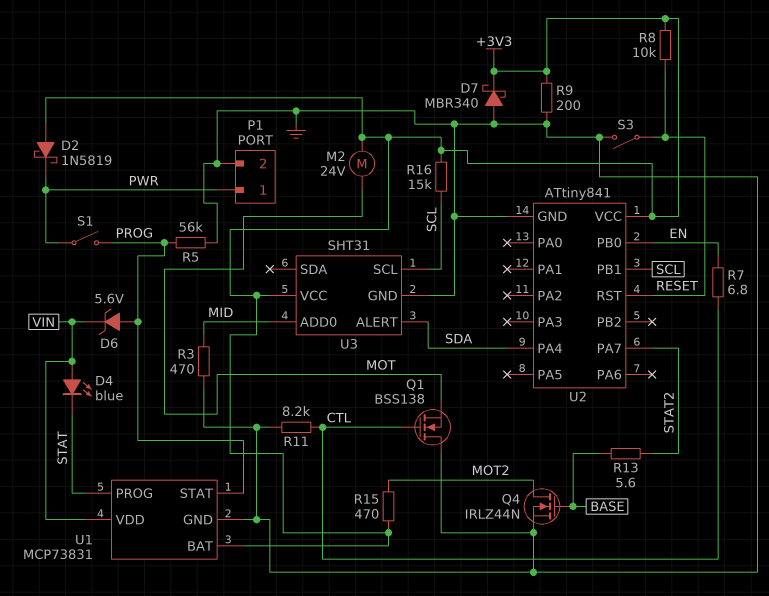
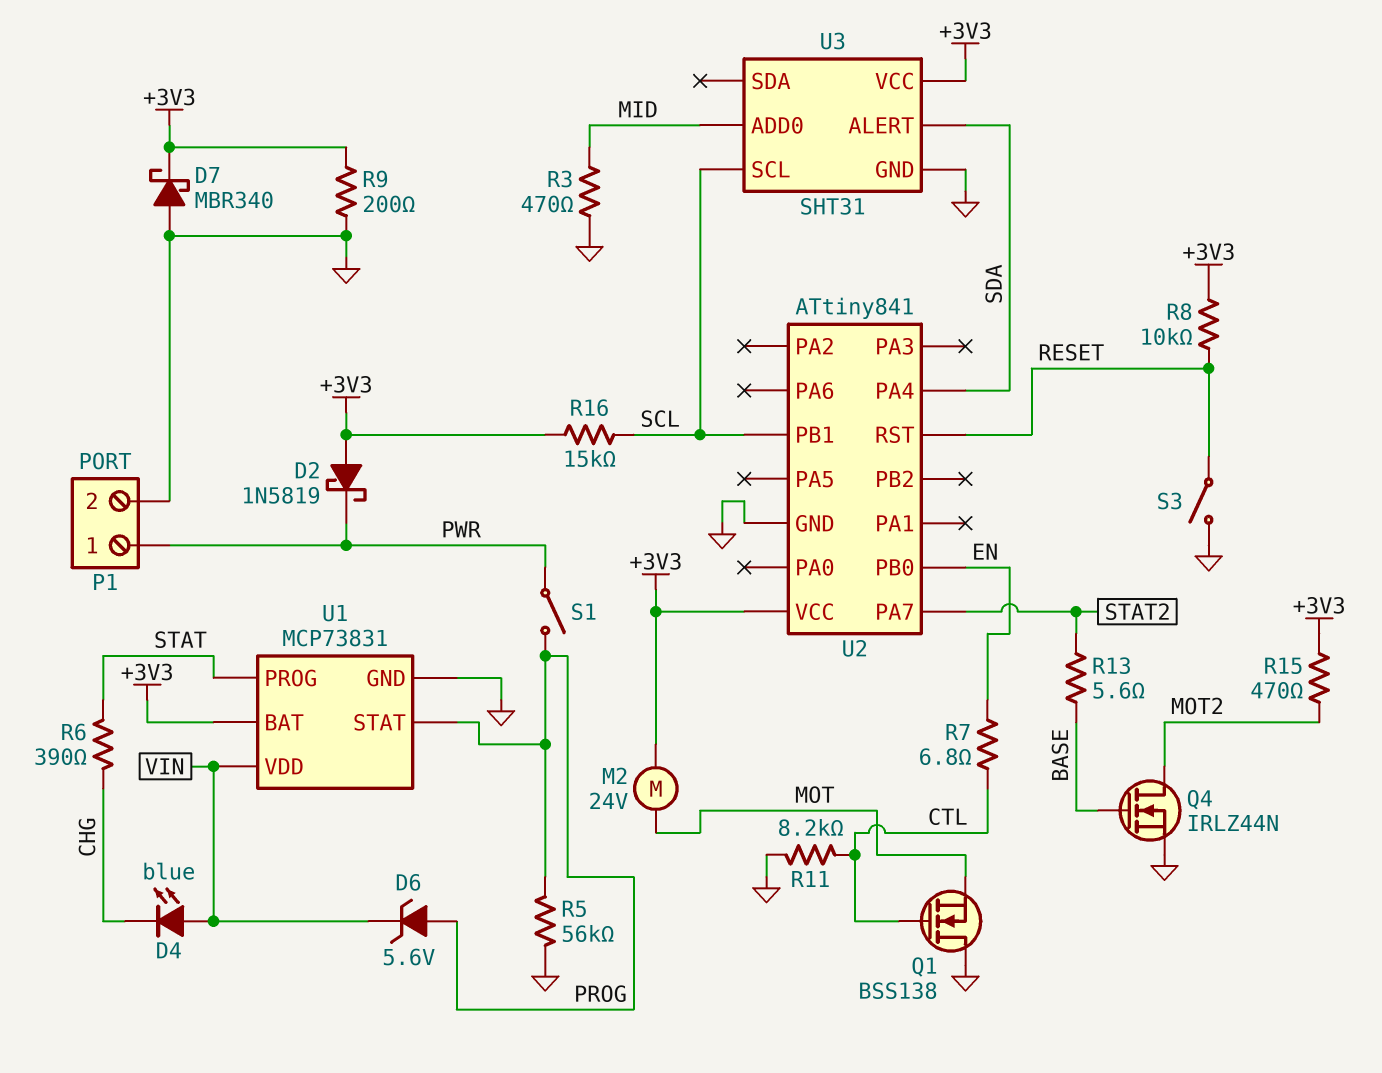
D4: LED blue (A VIN, K STAT) -> LED blue (A VIN, K CHG)
R6: none -> 390 (CHG, STAT)

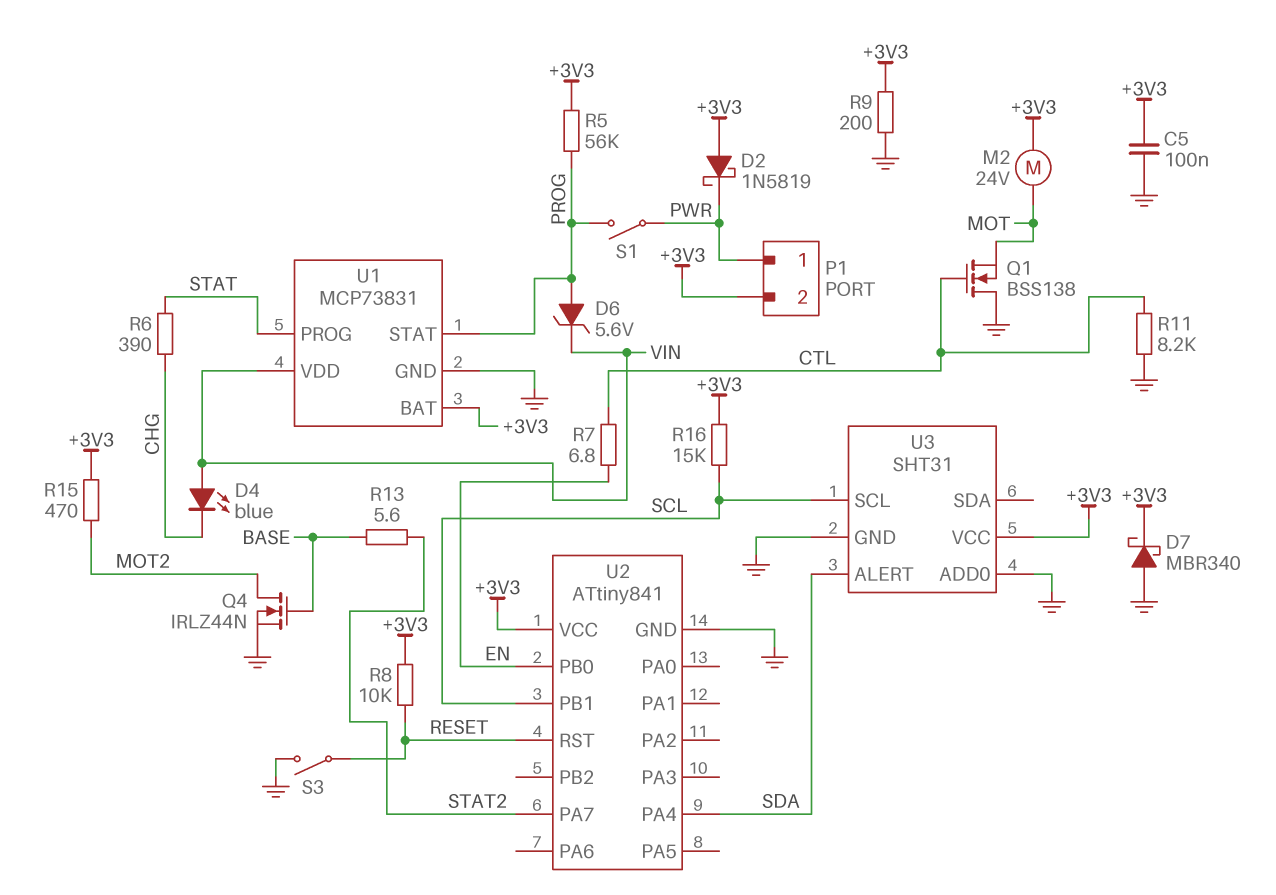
C5: none -> 100nF (+3V3, GND)
P1 pin 2: GND -> +3V3
R3: 470 (GND, MID) -> none
R5: 56k (GND, PROG) -> 56k (+3V3, PROG)
U3 pin ADD0: MID -> GND

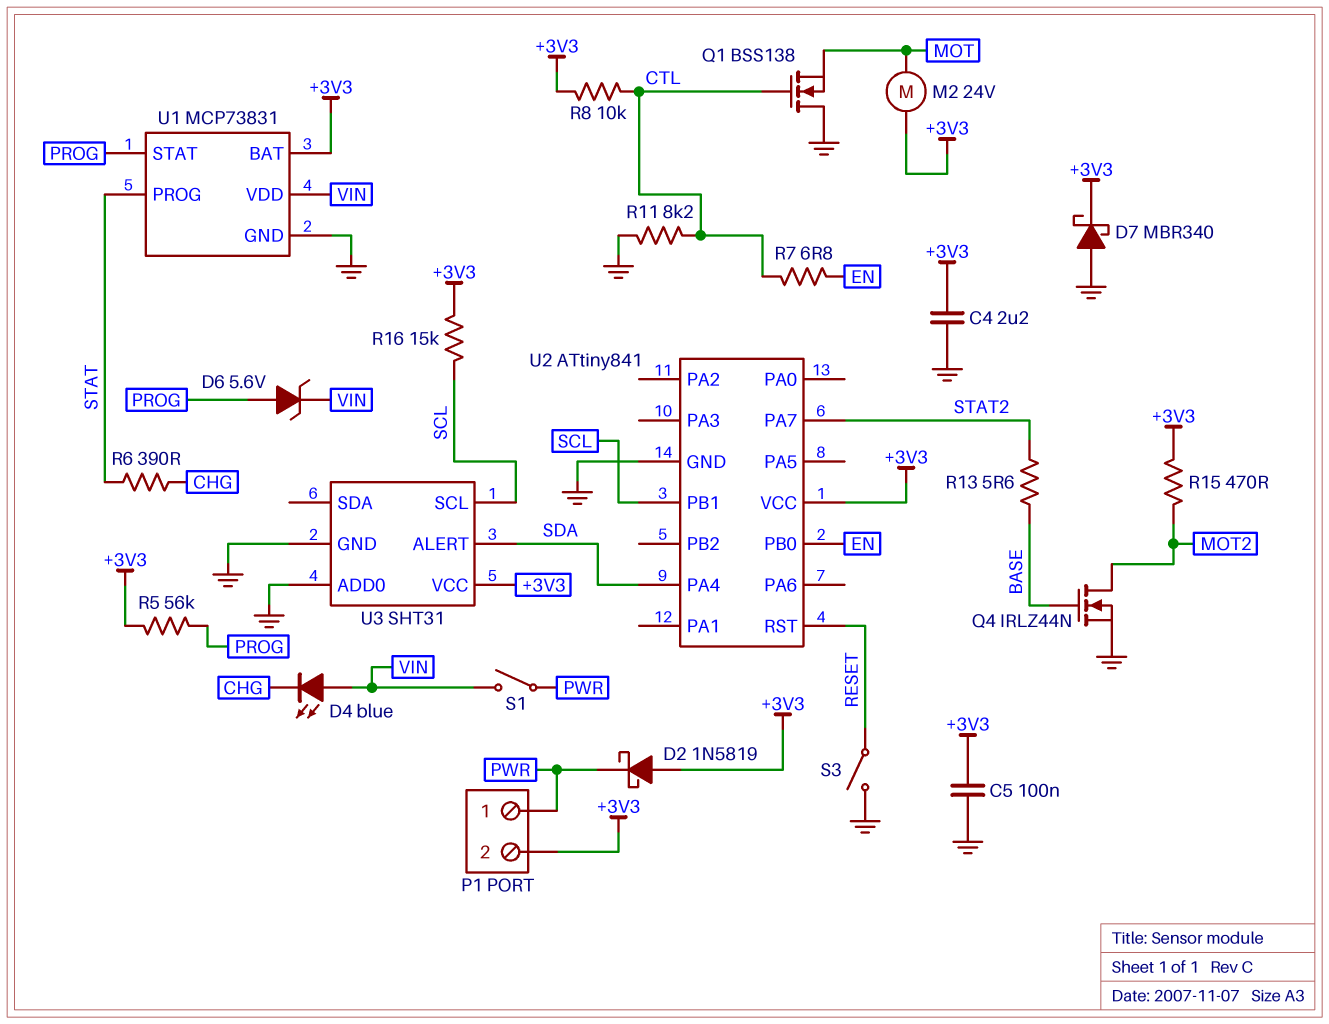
C4: none -> 2.2uF (+3V3, GND)
R8: 10k (+3V3, RESET) -> 10k (+3V3, CTL)
R9: 200 (+3V3, GND) -> none
S1: switch (PROG, PWR) -> switch (PWR, VIN)

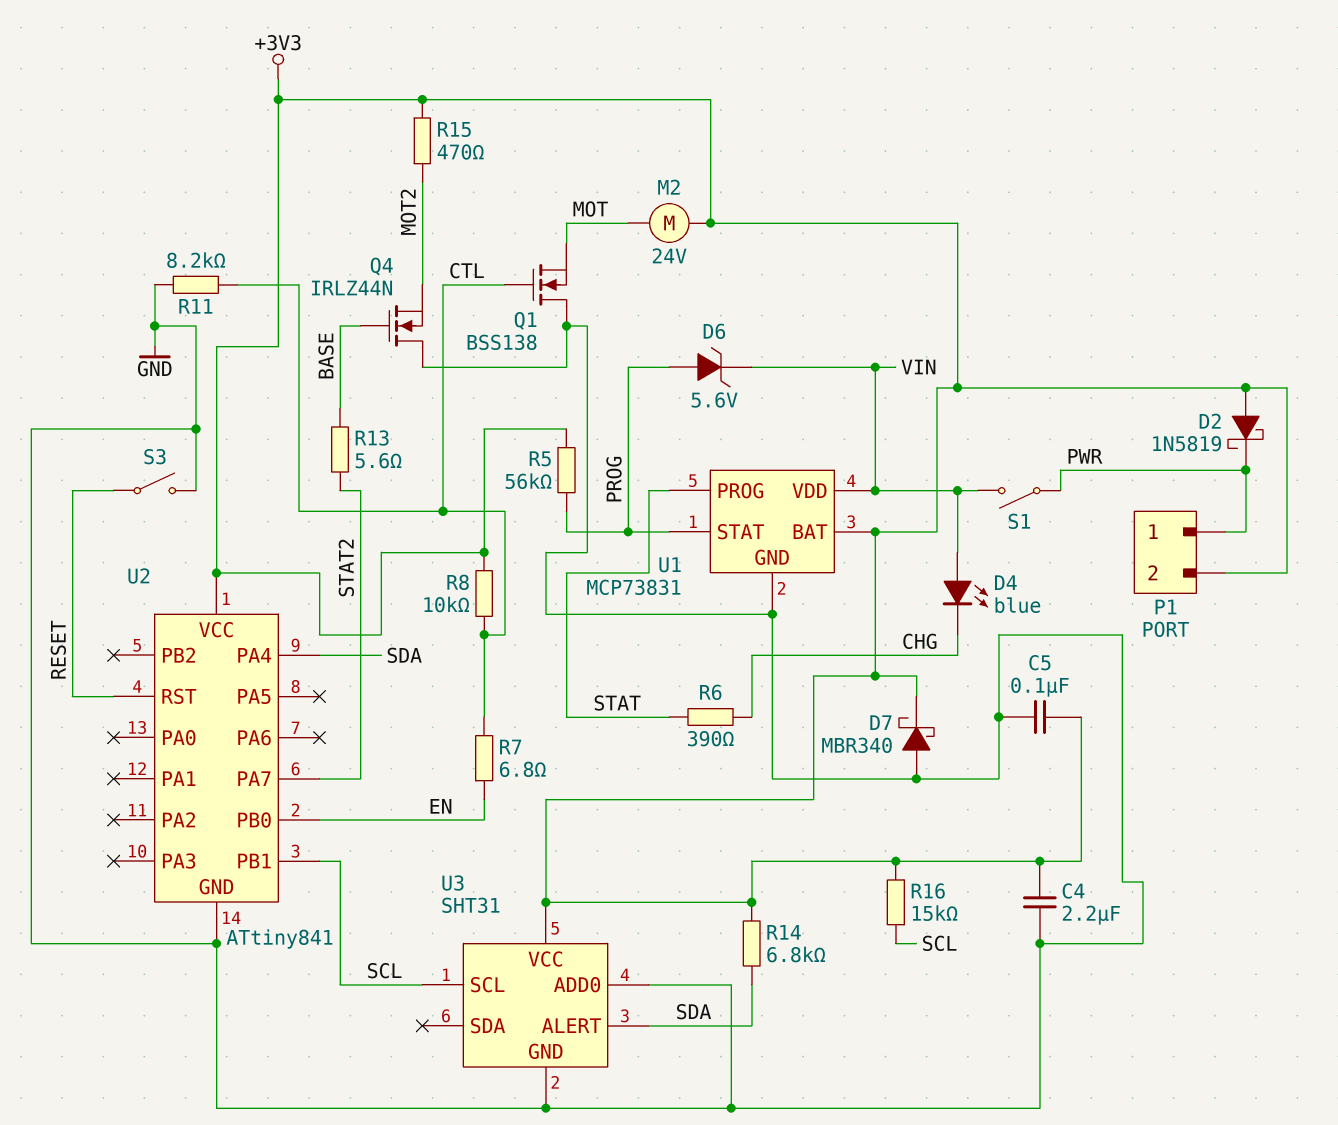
Q4: NMOS IRLZ44N (G BASE, D MOT2, S GND) -> NMOS IRLZ44N (G BASE, D GND, S MOT2)
R14: none -> 6.8k (+3V3, SDA)

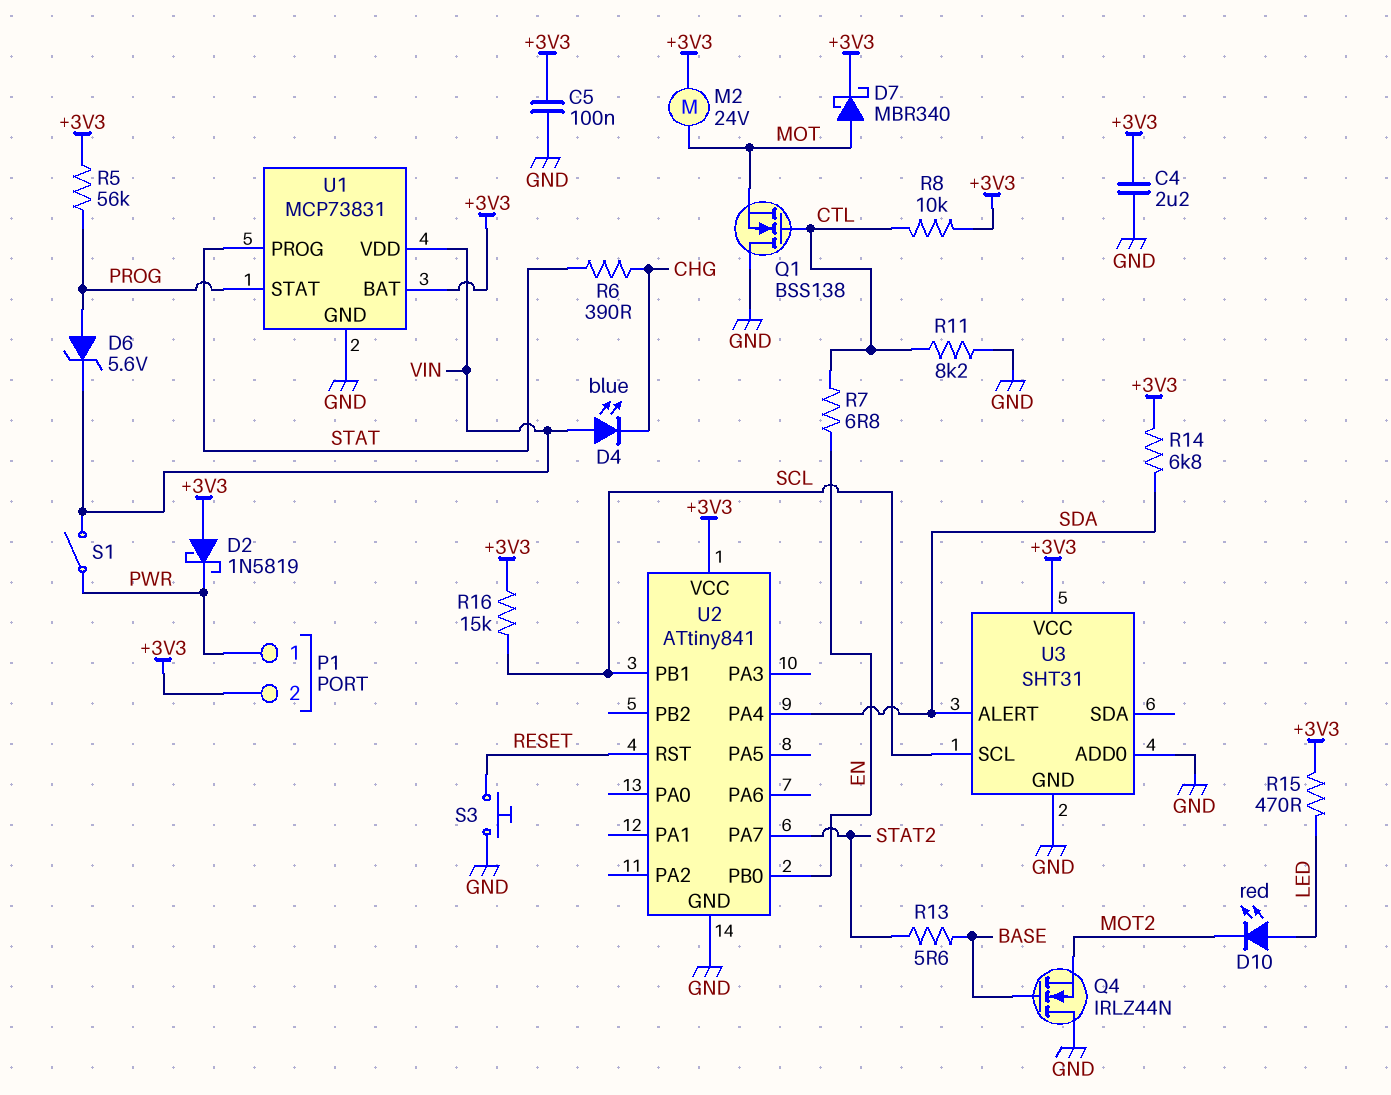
D7: schottky MBR340 (A GND, K +3V3) -> schottky MBR340 (A MOT, K +3V3)
D10: none -> LED red (A LED, K MOT2)
R15: 470 (+3V3, MOT2) -> 470 (+3V3, LED)
S3: switch (GND, RESET) -> button (GND, RESET)

